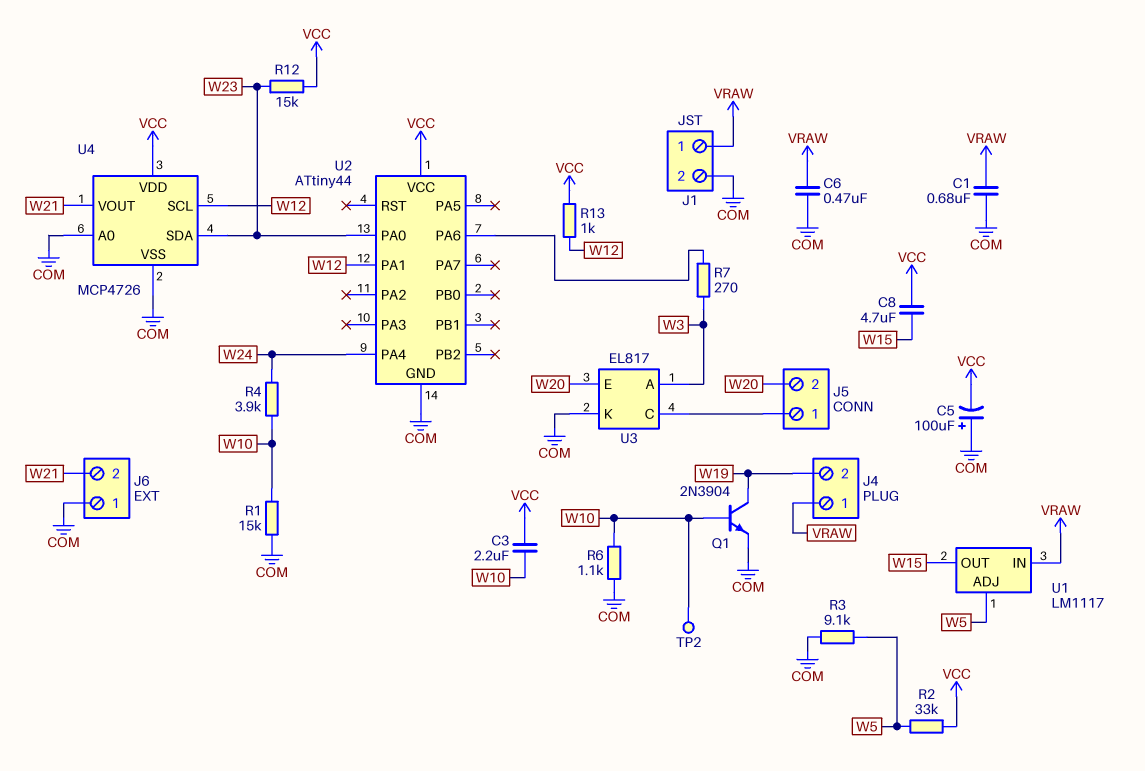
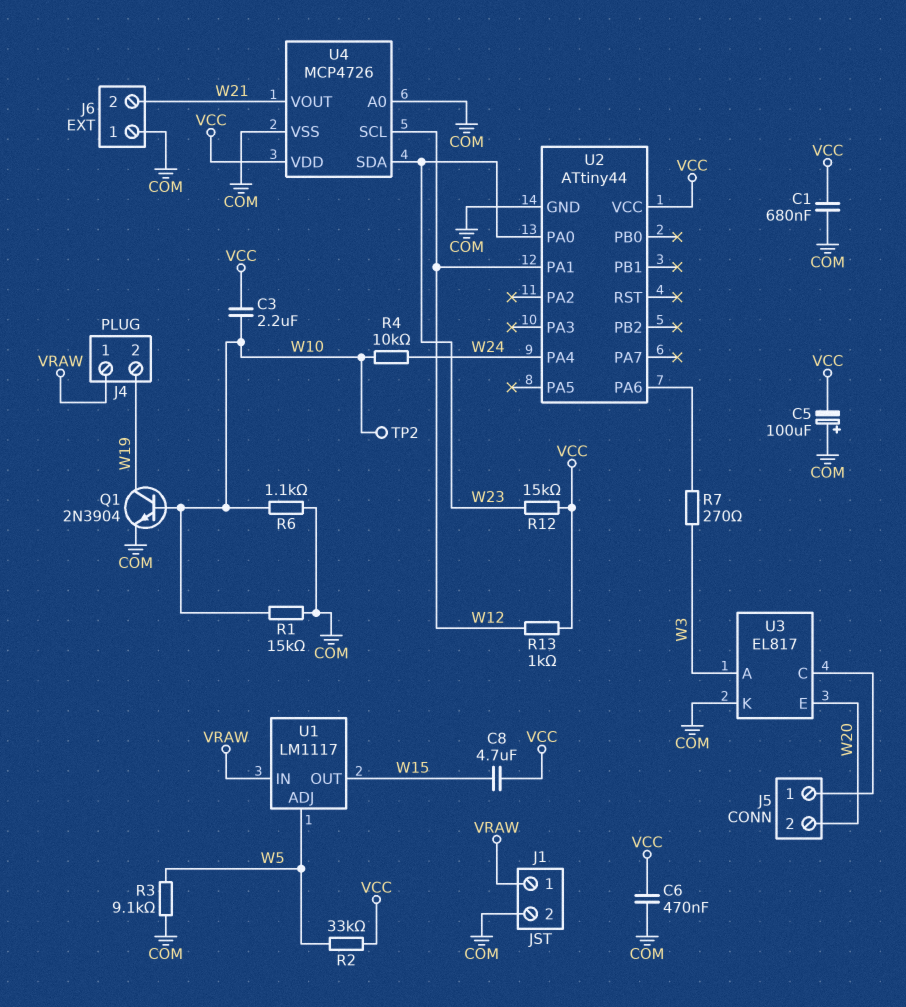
C1: 680nF (COM, VRAW) -> 680nF (COM, VCC)
C6: 470nF (COM, VRAW) -> 470nF (COM, VCC)
R4: 3.9k (W10, W24) -> 10k (W10, W24)

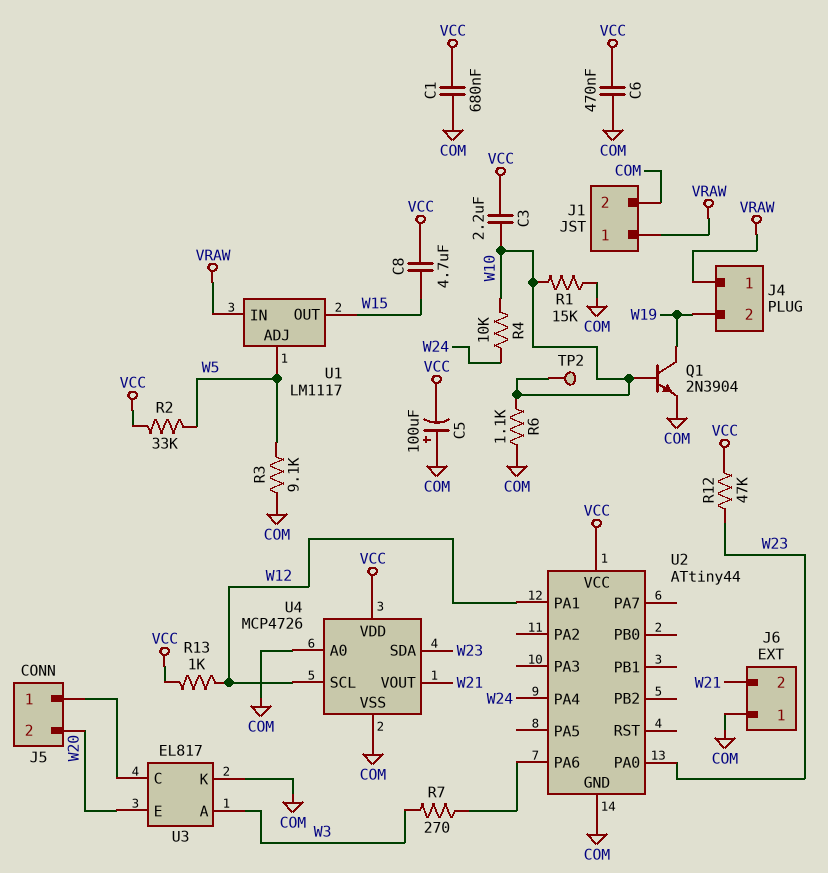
R12: 15k (VCC, W23) -> 47k (VCC, W23)

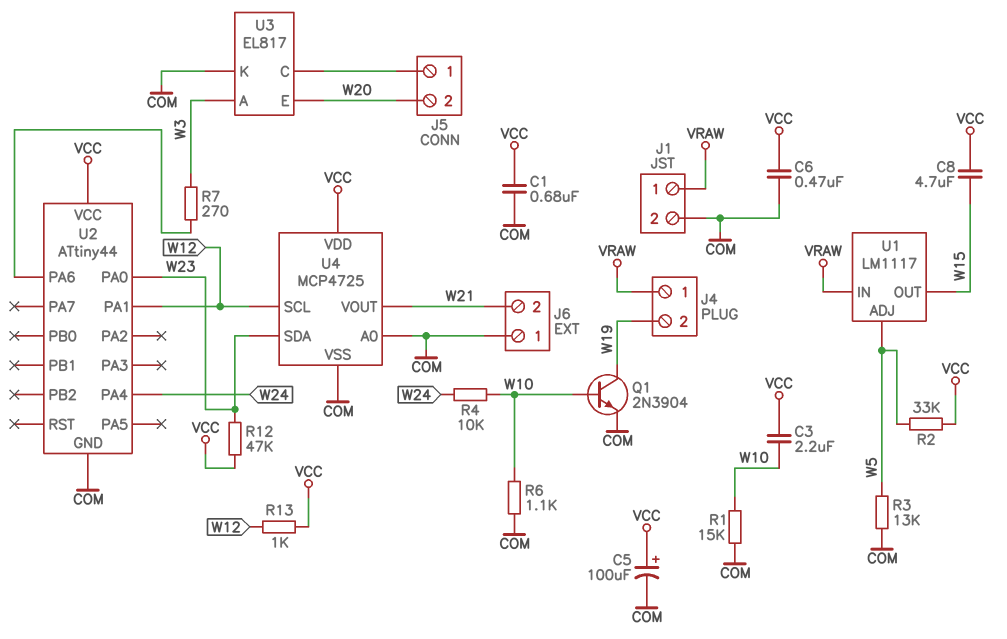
C5: 100uF (plus COM, minus VCC) -> 100uF (plus VCC, minus COM)
R3: 9.1k (COM, W5) -> 13k (COM, W5)
TP2: test point (W10) -> none
U4: MCP4726 -> MCP4725

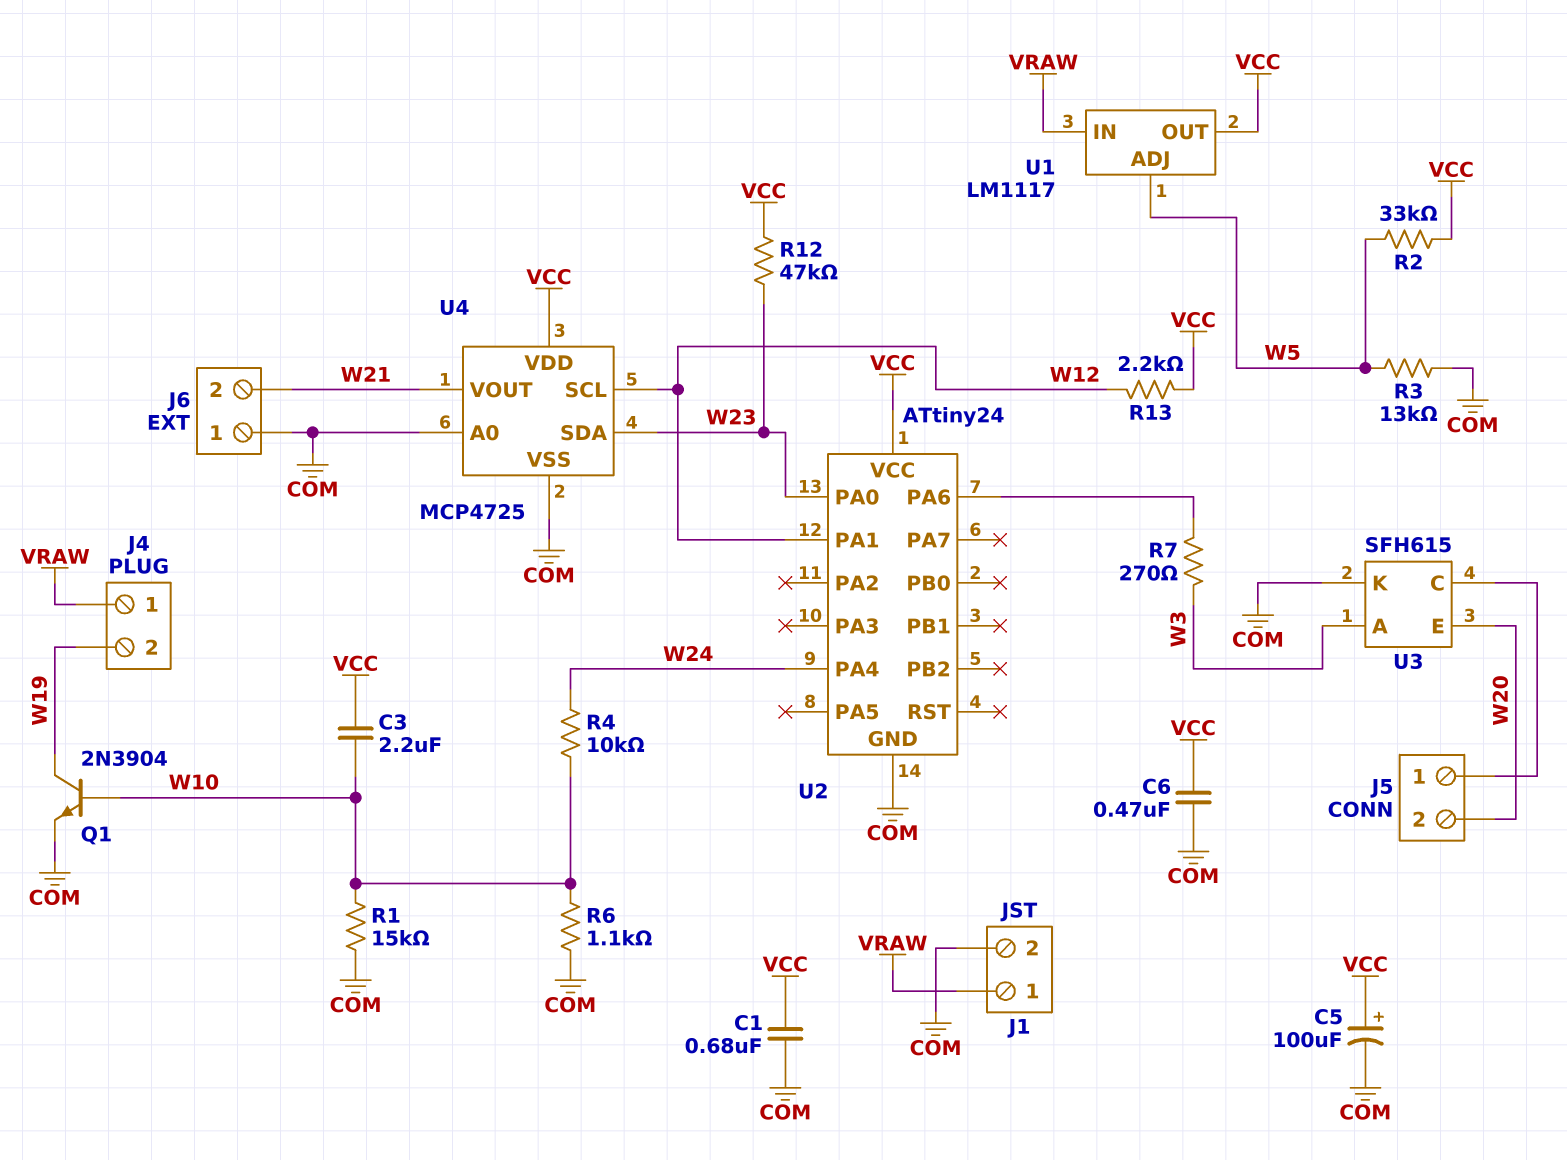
C8: 4.7uF (VCC, W15) -> none
R13: 1k (VCC, W12) -> 2.2k (VCC, W12)
U1 pin OUT: W15 -> VCC
U2: ATtiny44 -> ATtiny24
U3: EL817 -> SFH615

